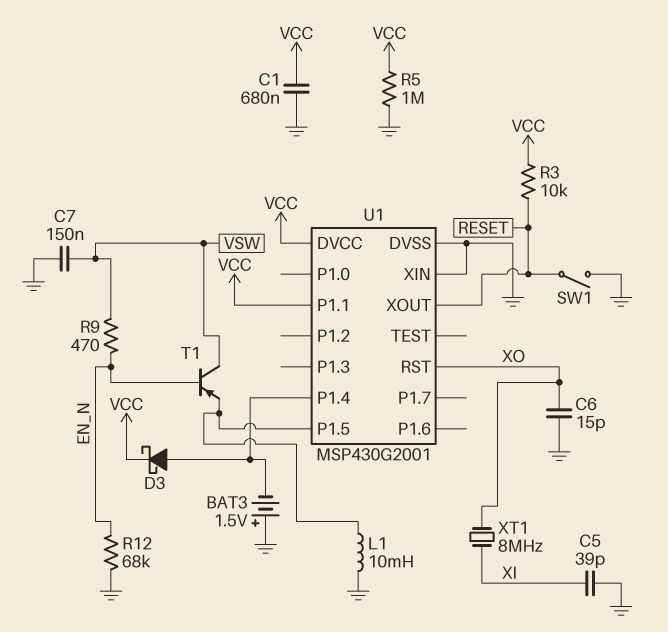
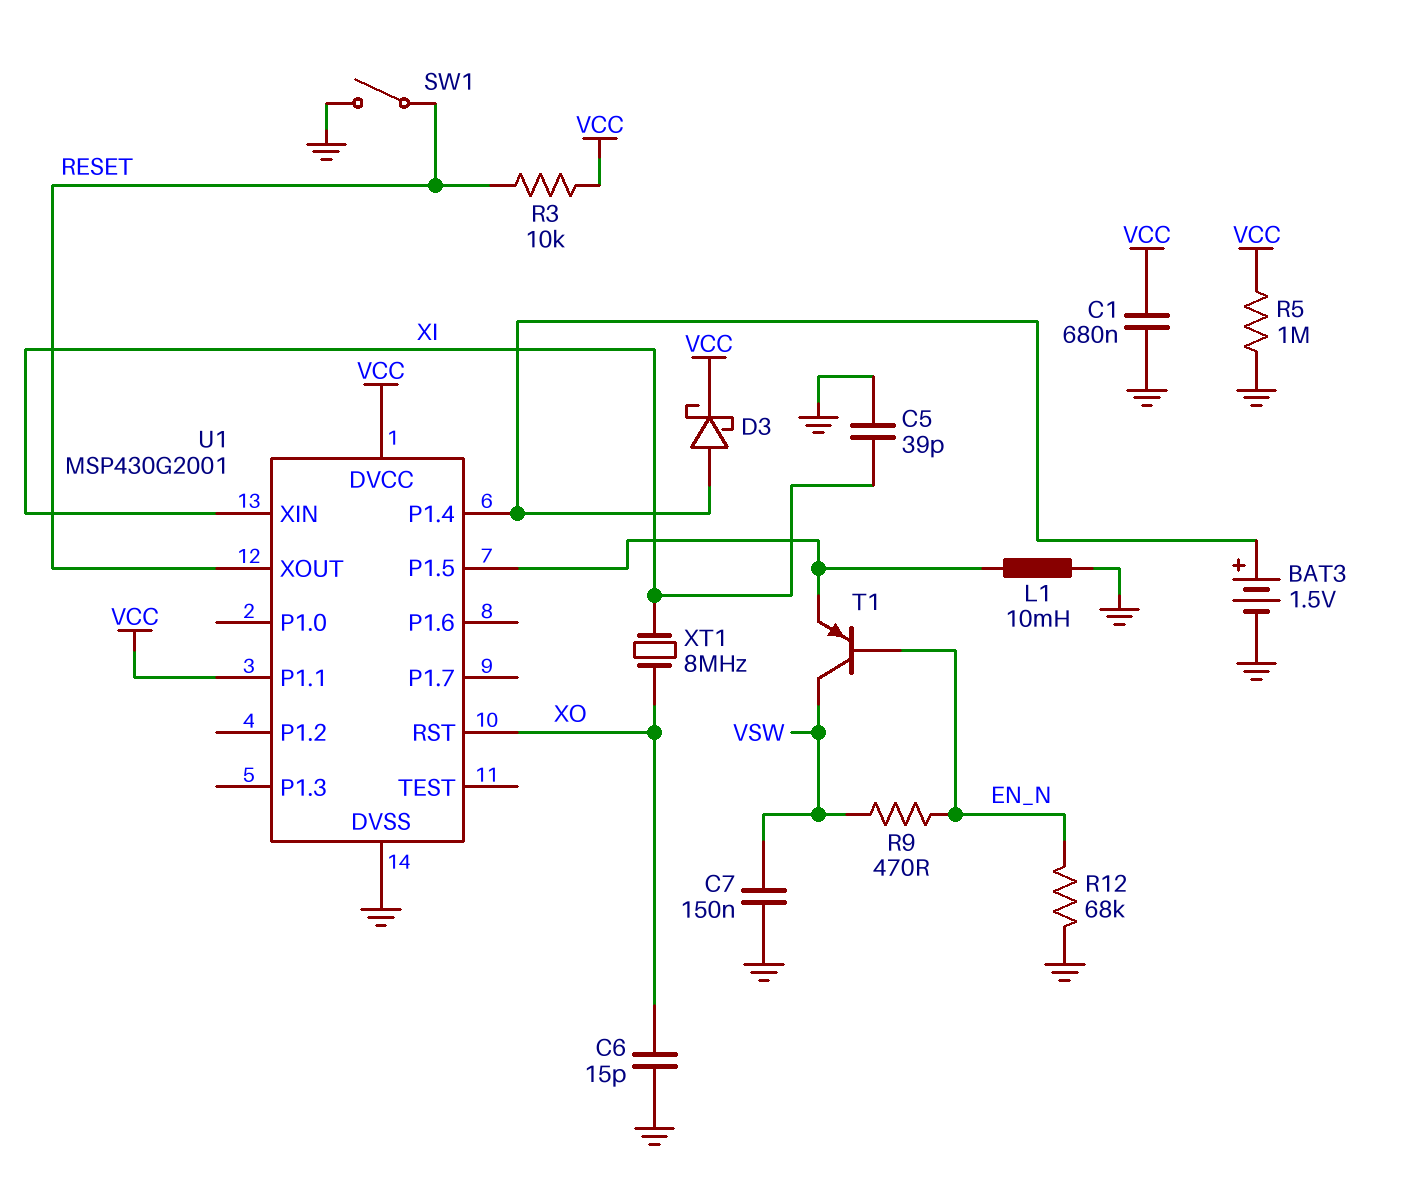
BAT3: 1.5V (plus GND, minus U1/P1.4) -> 1.5V (plus U1/P1.4, minus GND)
U1 pin XIN: GND -> XI

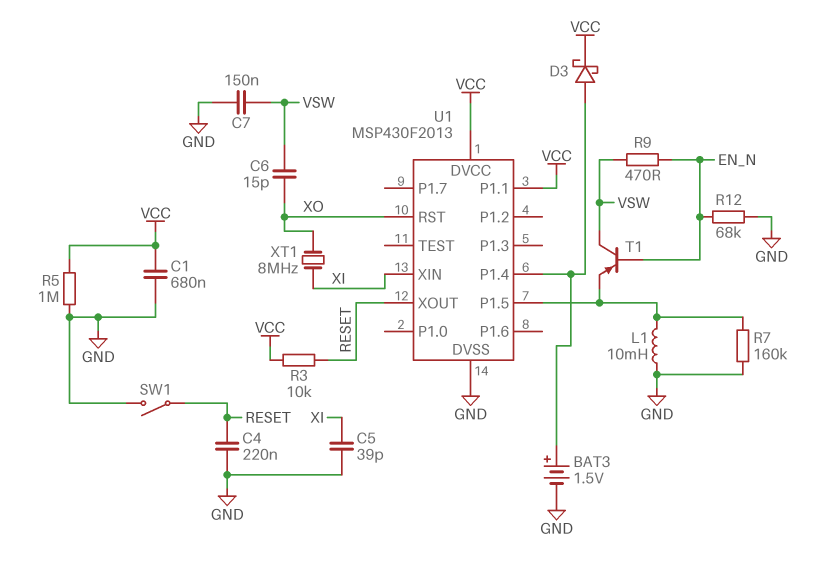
C4: none -> 220nF (GND, RESET)
C6: 15pF (GND, XO) -> 15pF (VSW, XO)
R7: none -> 160k (GND, U1/P1.5)
U1: MSP430G2001 -> MSP430F2013

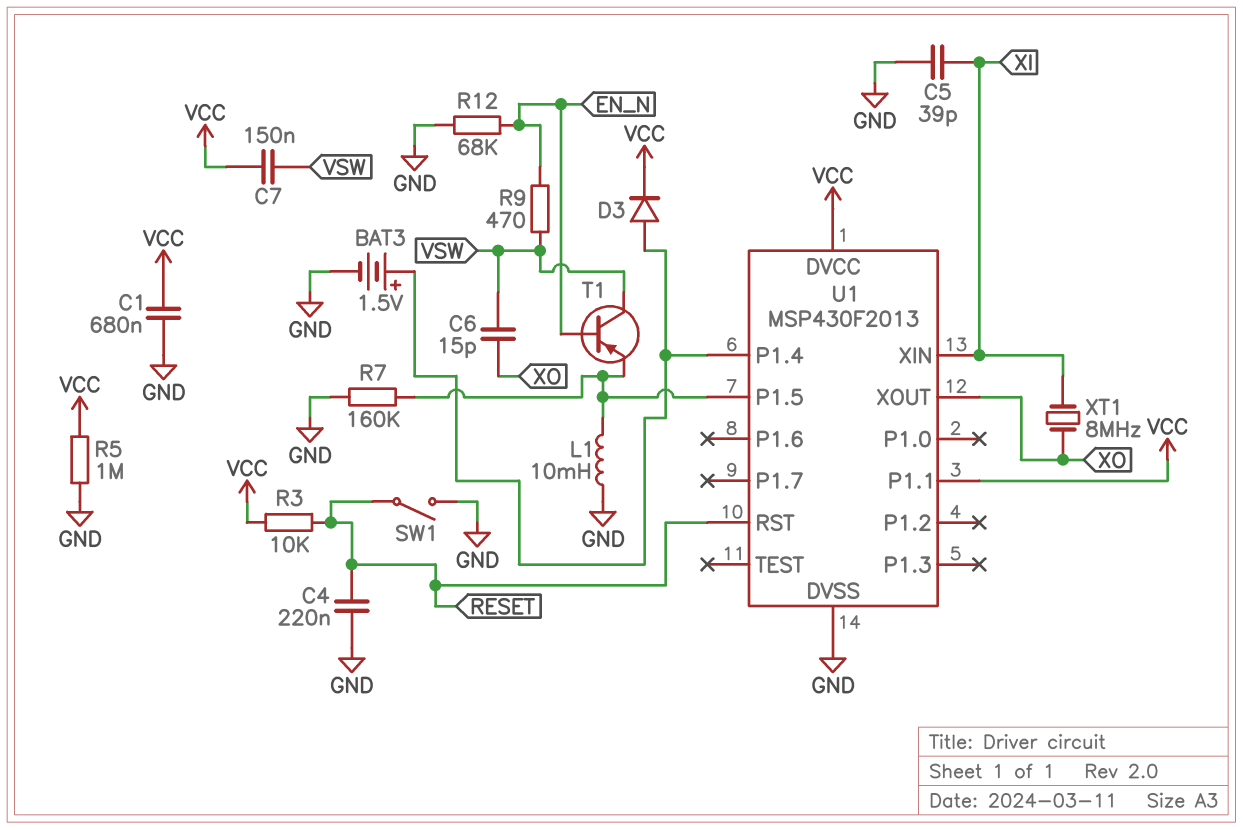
C7: 150nF (GND, VSW) -> 150nF (VCC, VSW)
D3: schottky (A U1/P1.4, K VCC) -> diode (A U1/P1.4, K VCC)
U1 pin RST: XO -> RESET
U1 pin XOUT: RESET -> XO

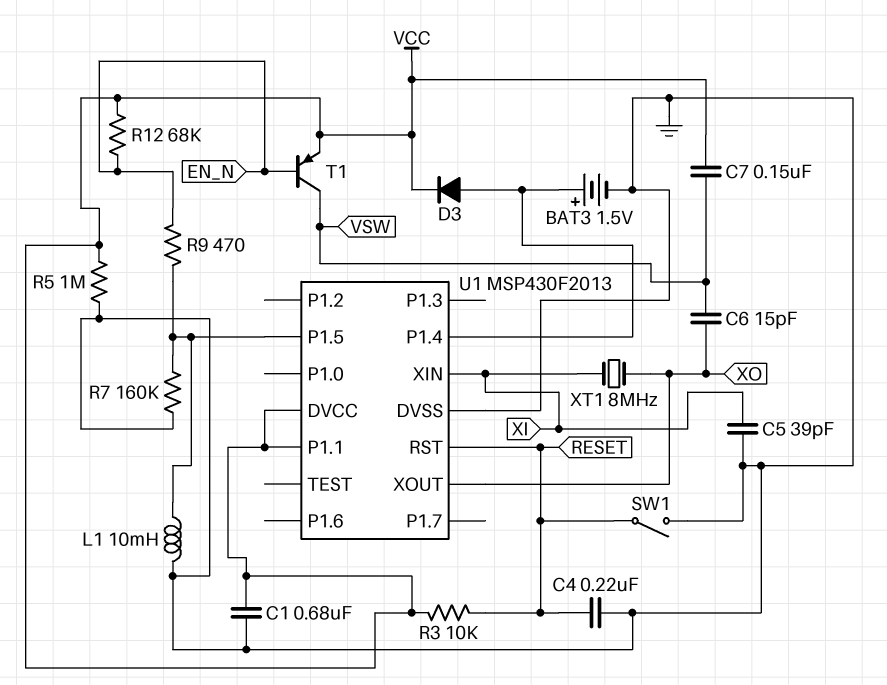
R9: 470 (EN_N, VSW) -> 470 (EN_N, U1/P1.5)
R12: 68k (EN_N, GND) -> 68k (EN_N, VCC)
T1: PNP (B EN_N, C VSW, E U1/P1.5) -> PNP (B EN_N, C VSW, E VCC)

